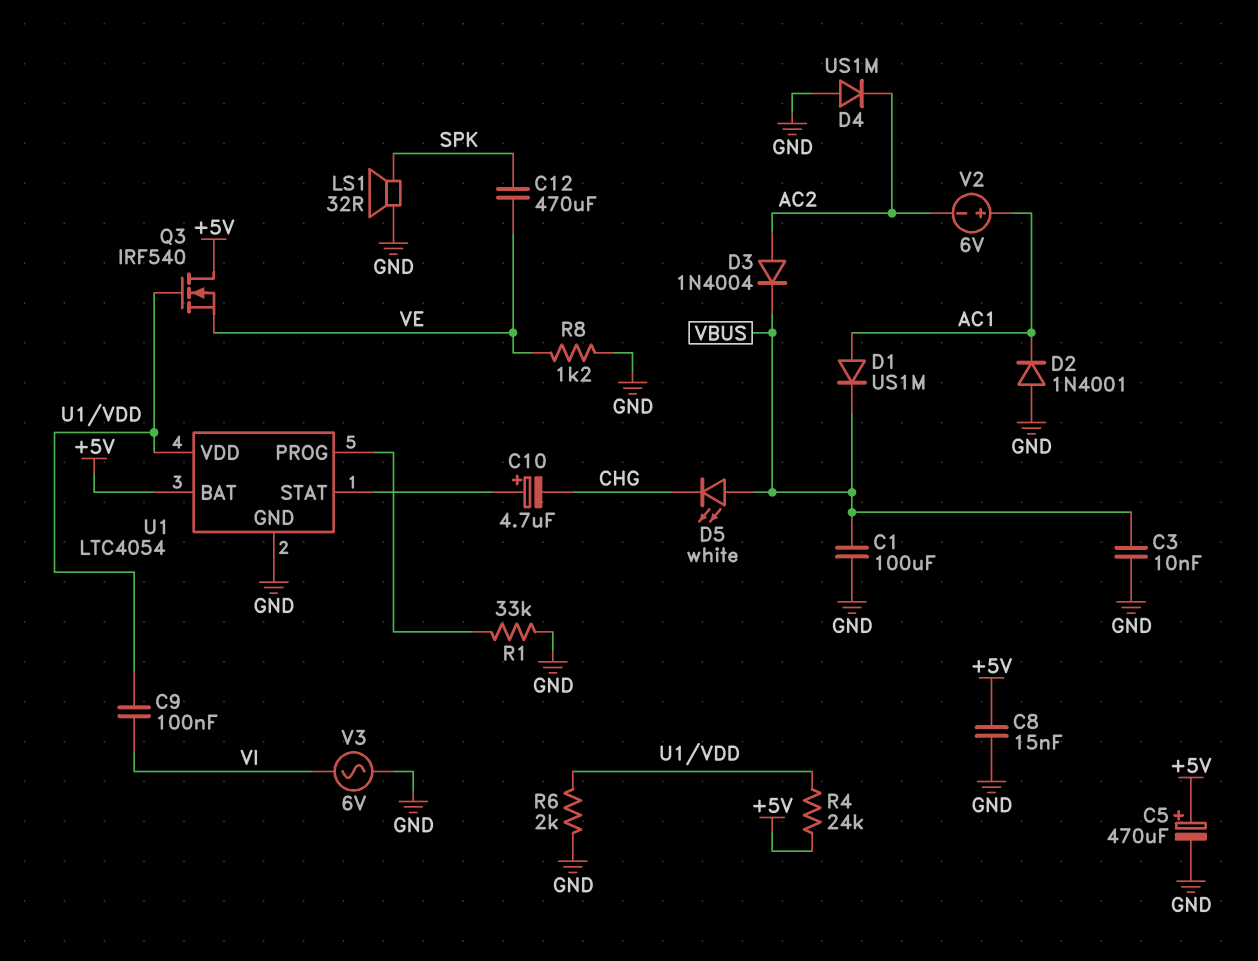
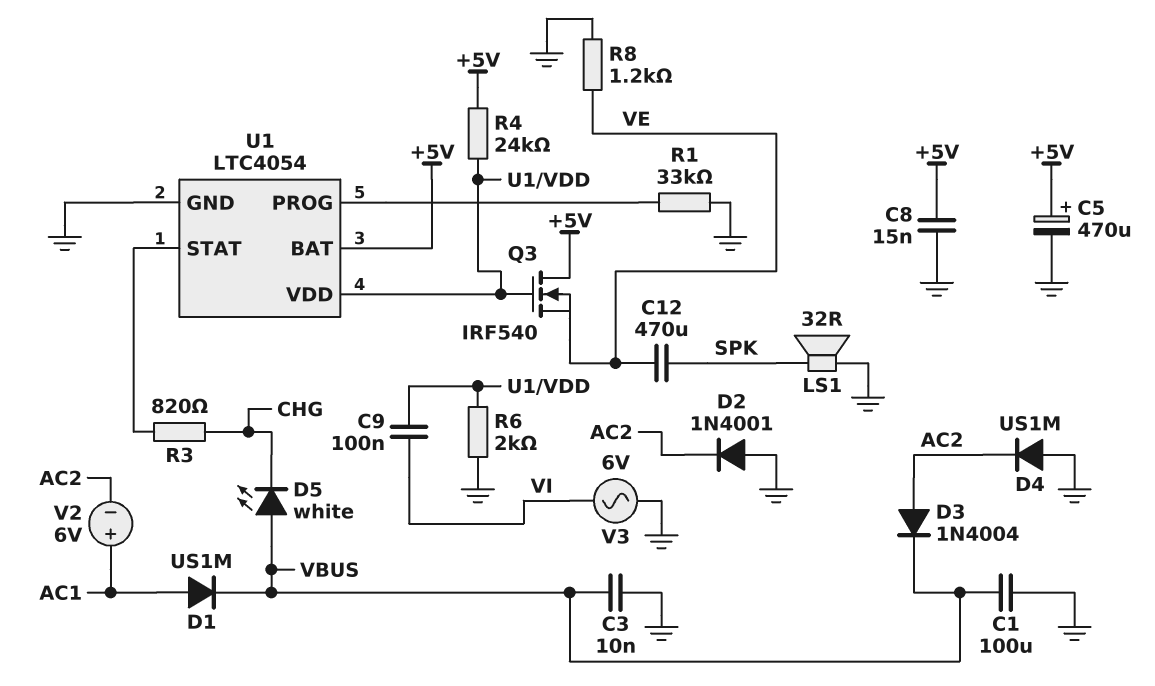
C10: 4.7uF (plus U1/STAT, minus CHG) -> none
D2: diode 1N4001 (A GND, K AC1) -> diode 1N4001 (A GND, K AC2)
R3: none -> 820 (CHG, U1/STAT)

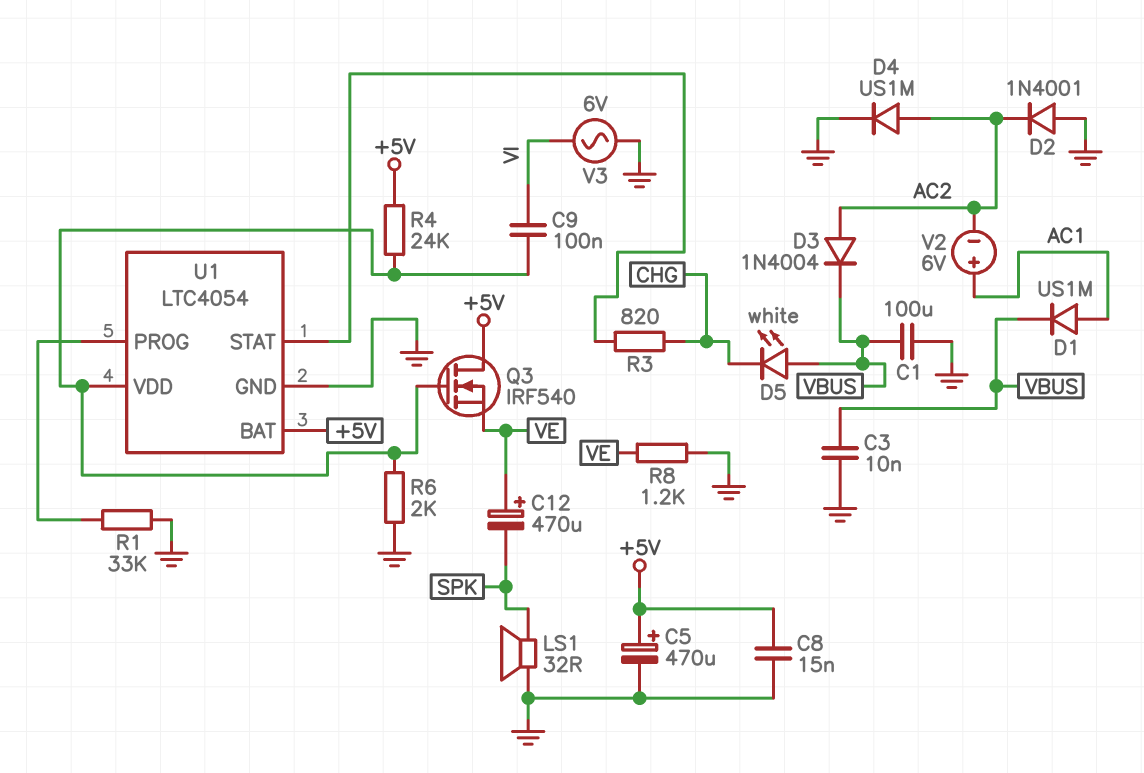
C12: 470uF (SPK, VE) -> 470uF (plus VE, minus SPK)
D4: diode US1M (A GND, K AC2) -> diode US1M (A AC2, K GND)

